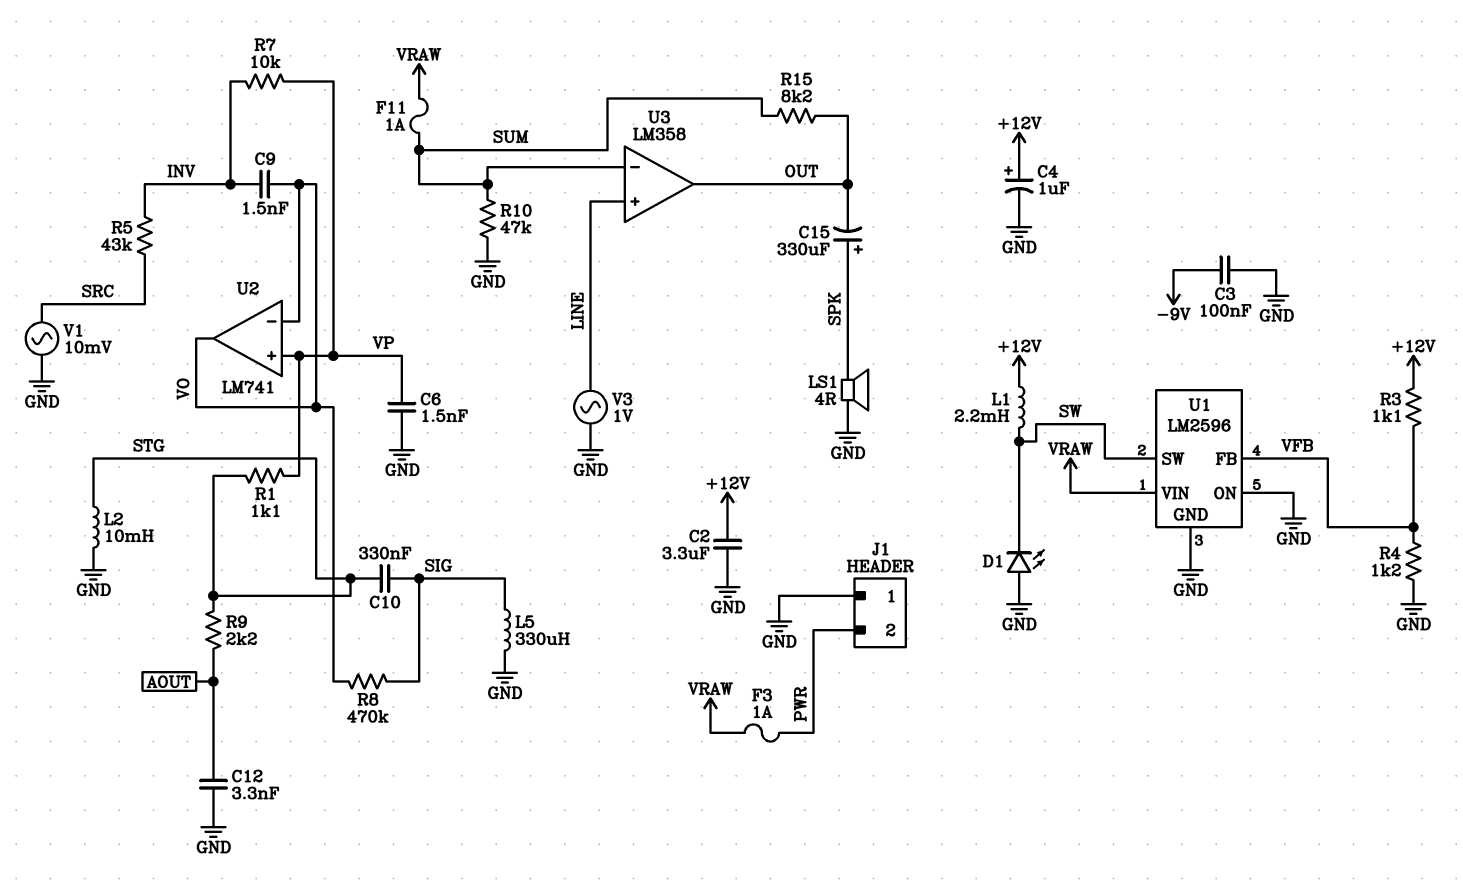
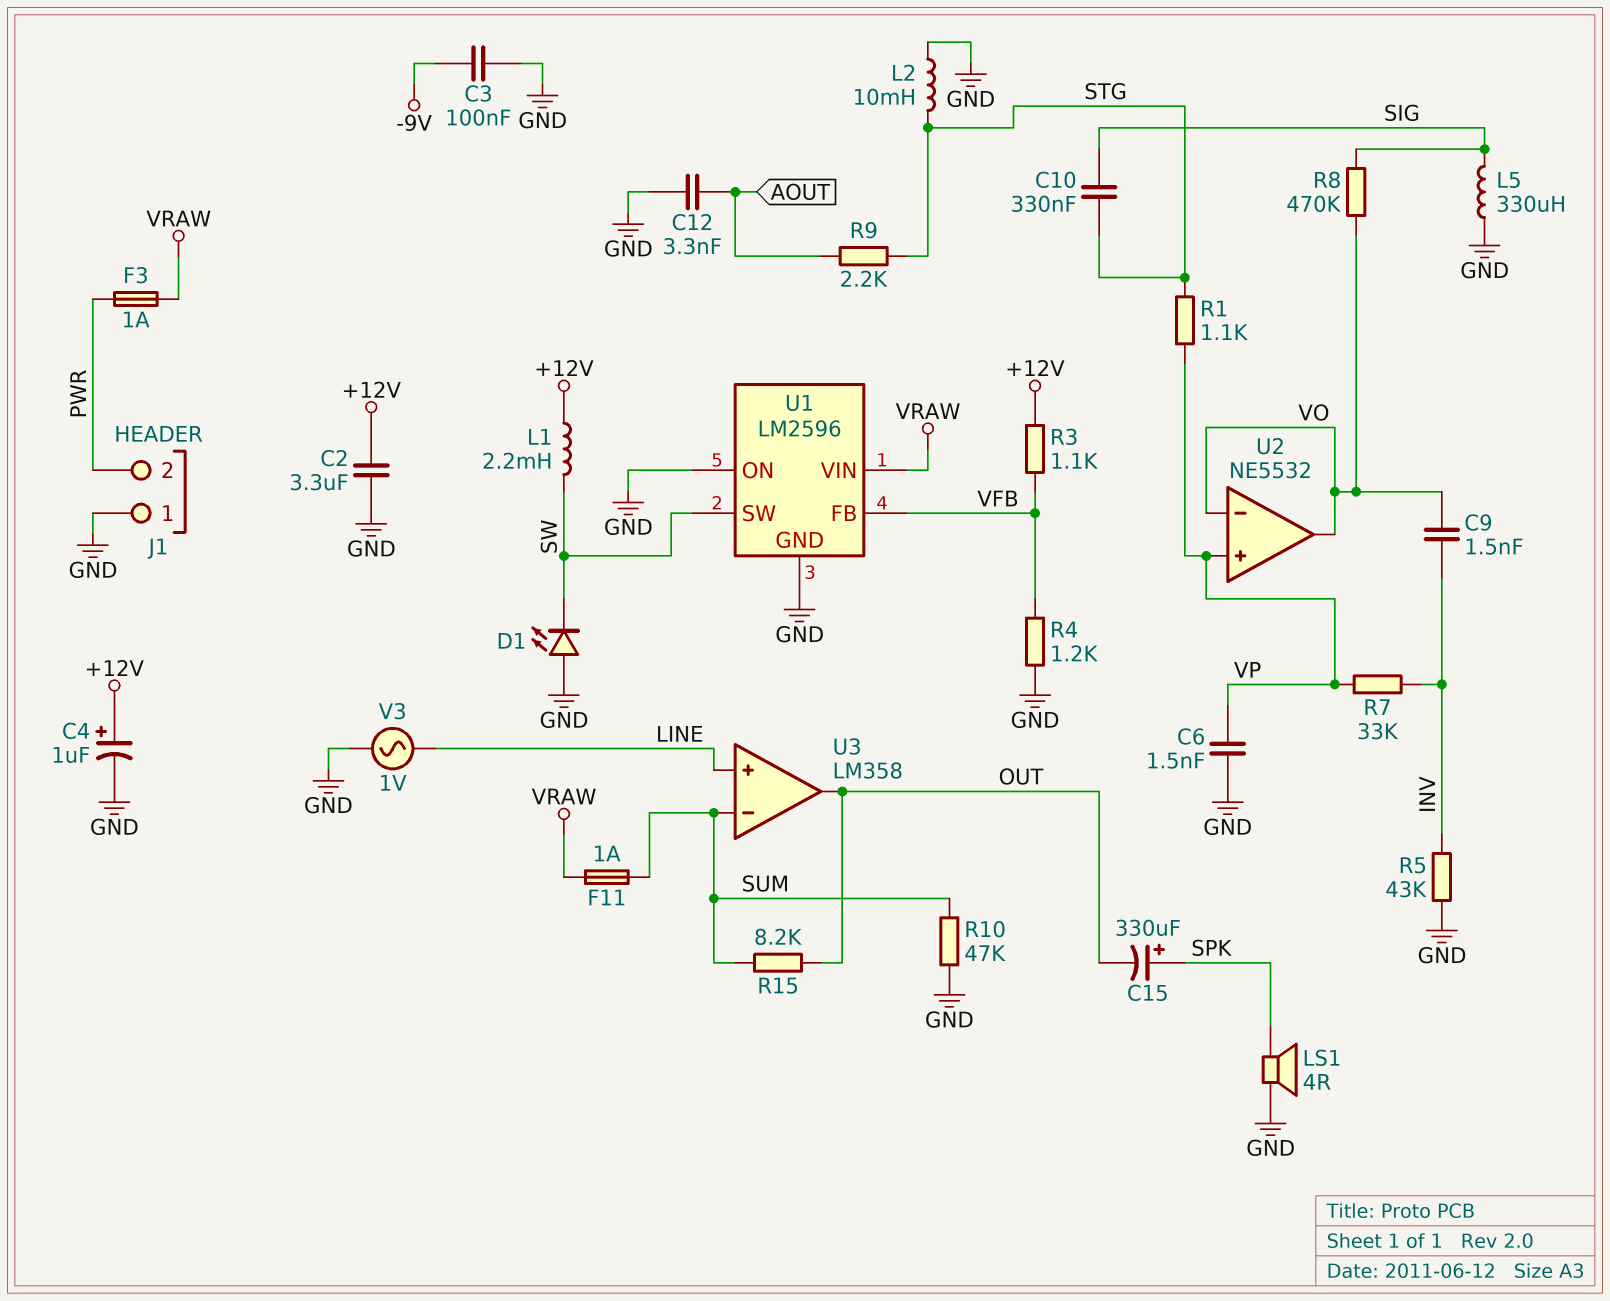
R5: 43k (INV, SRC) -> 43k (GND, INV)
R7: 10k (INV, VP) -> 33k (INV, VP)
U2: LM741 -> NE5532
V1: AC 10mV (GND, SRC) -> none

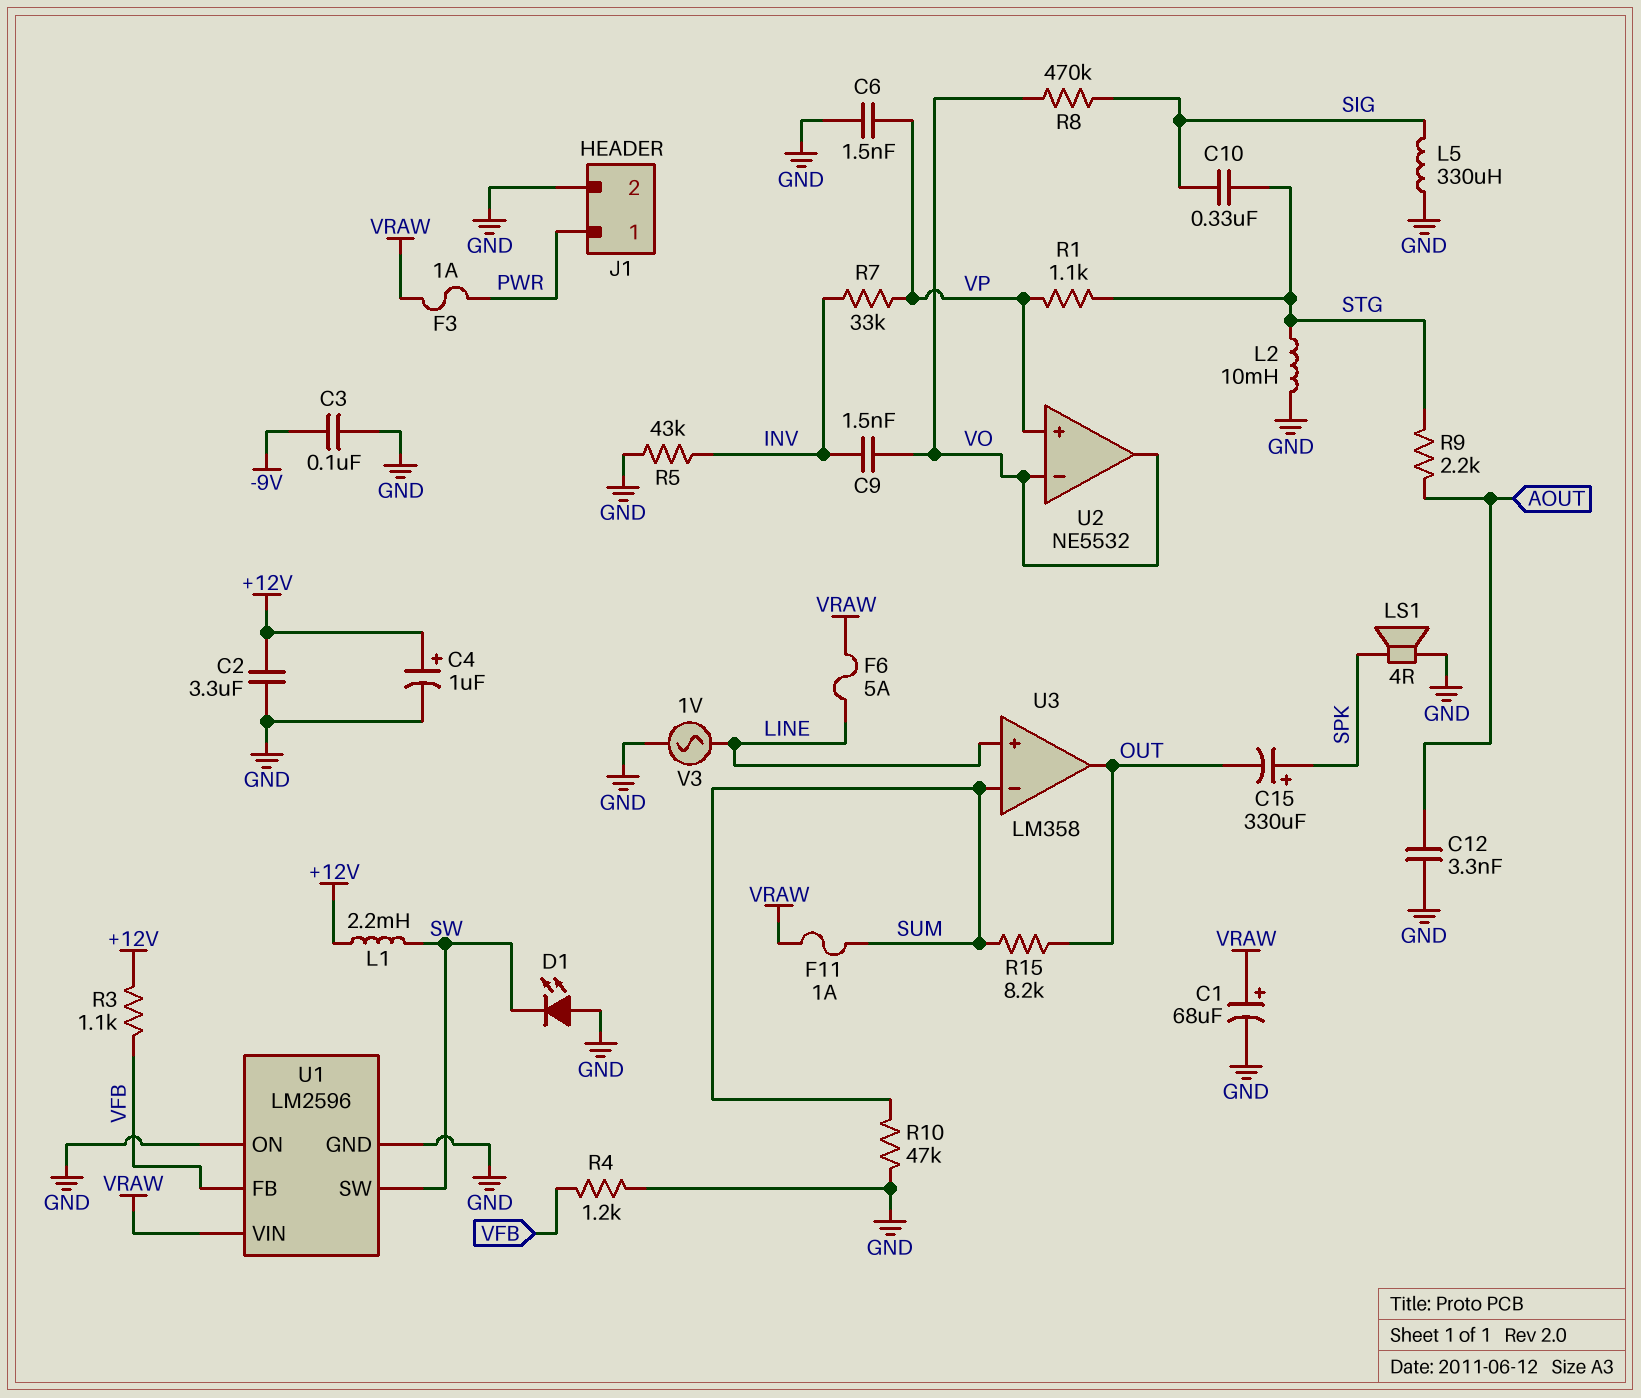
C1: none -> 68uF (plus VRAW, minus GND)
F6: none -> 5A (LINE, VRAW)
J1 pin 1: GND -> PWR
J1 pin 2: PWR -> GND

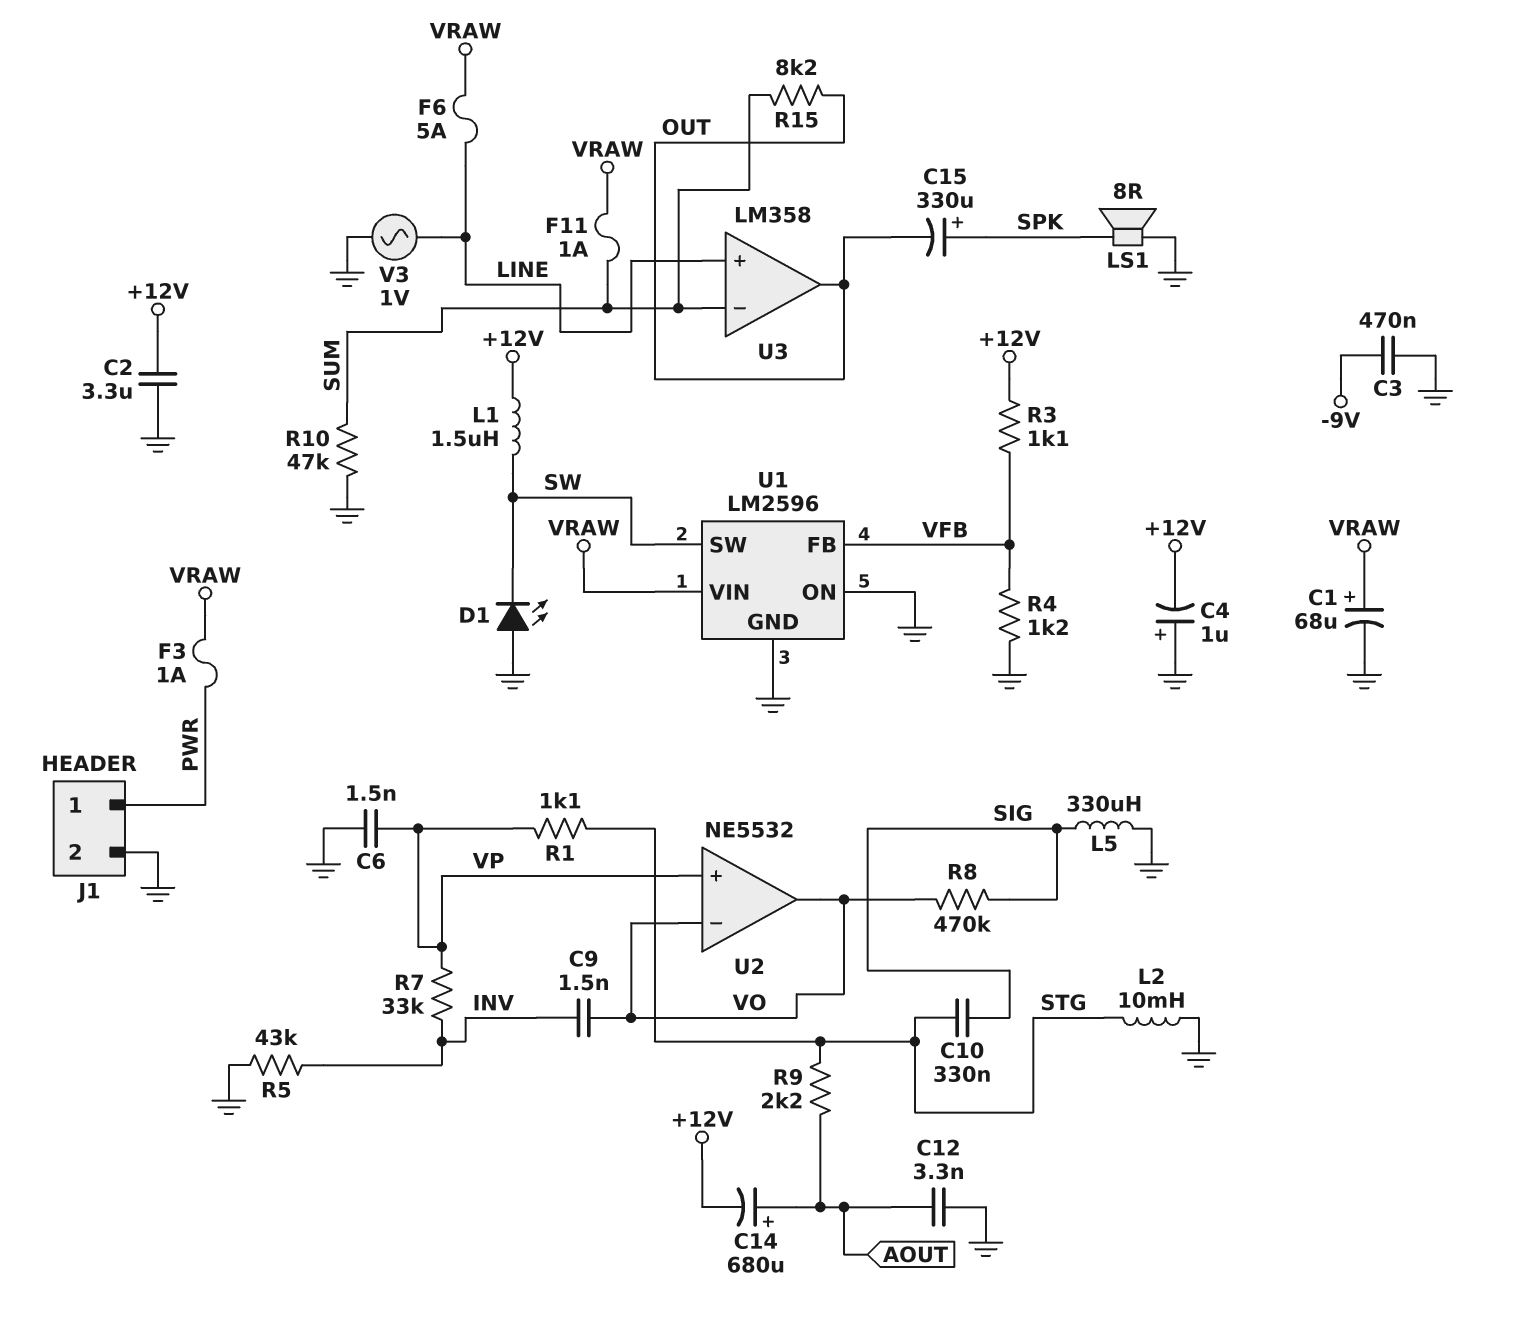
C3: 100nF (-9V, GND) -> 470nF (-9V, GND)
C4: 1uF (plus +12V, minus GND) -> 1uF (plus GND, minus +12V)
C14: none -> 680uF (plus AOUT, minus +12V)
L1: 2.2mH (+12V, SW) -> 1.5uH (+12V, SW)
LS1: speaker 4R (GND, SPK) -> speaker 8R (GND, SPK)

